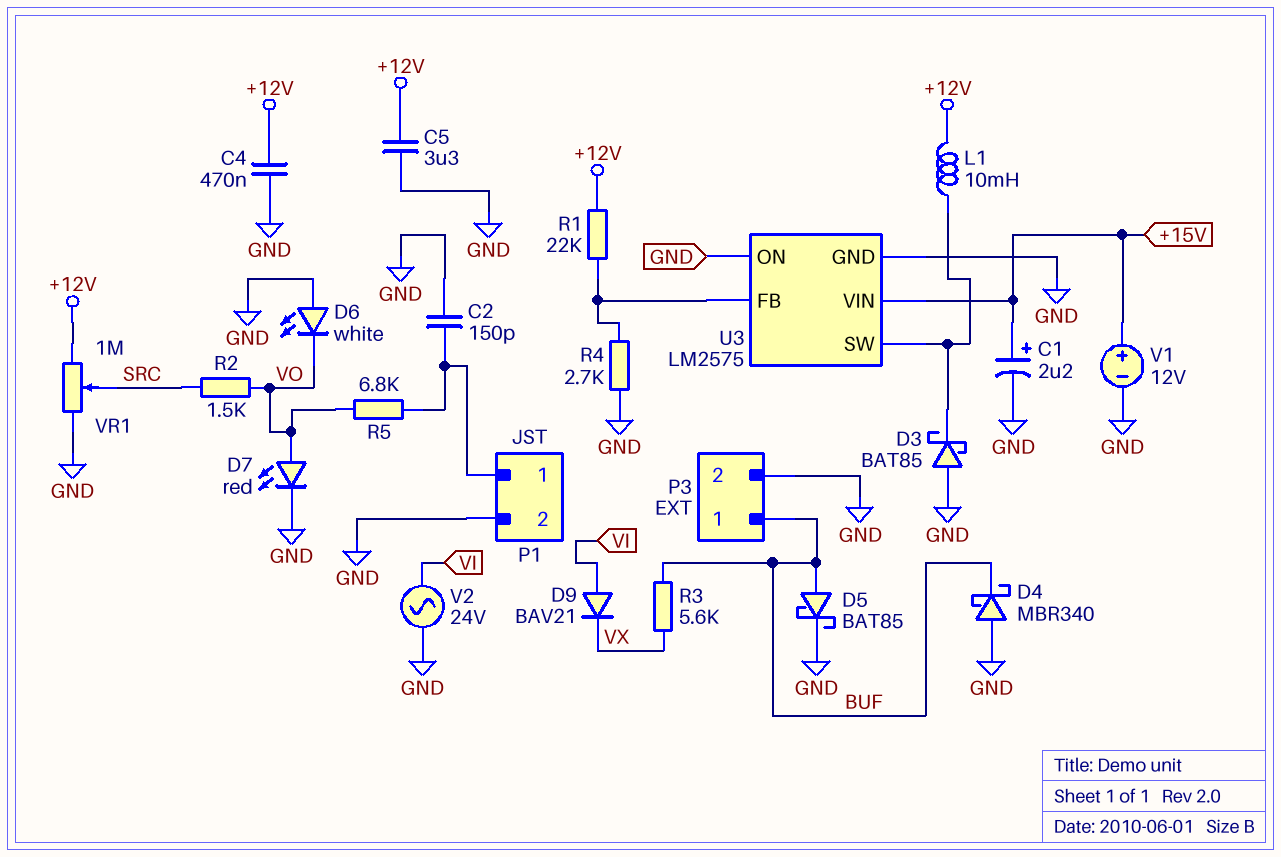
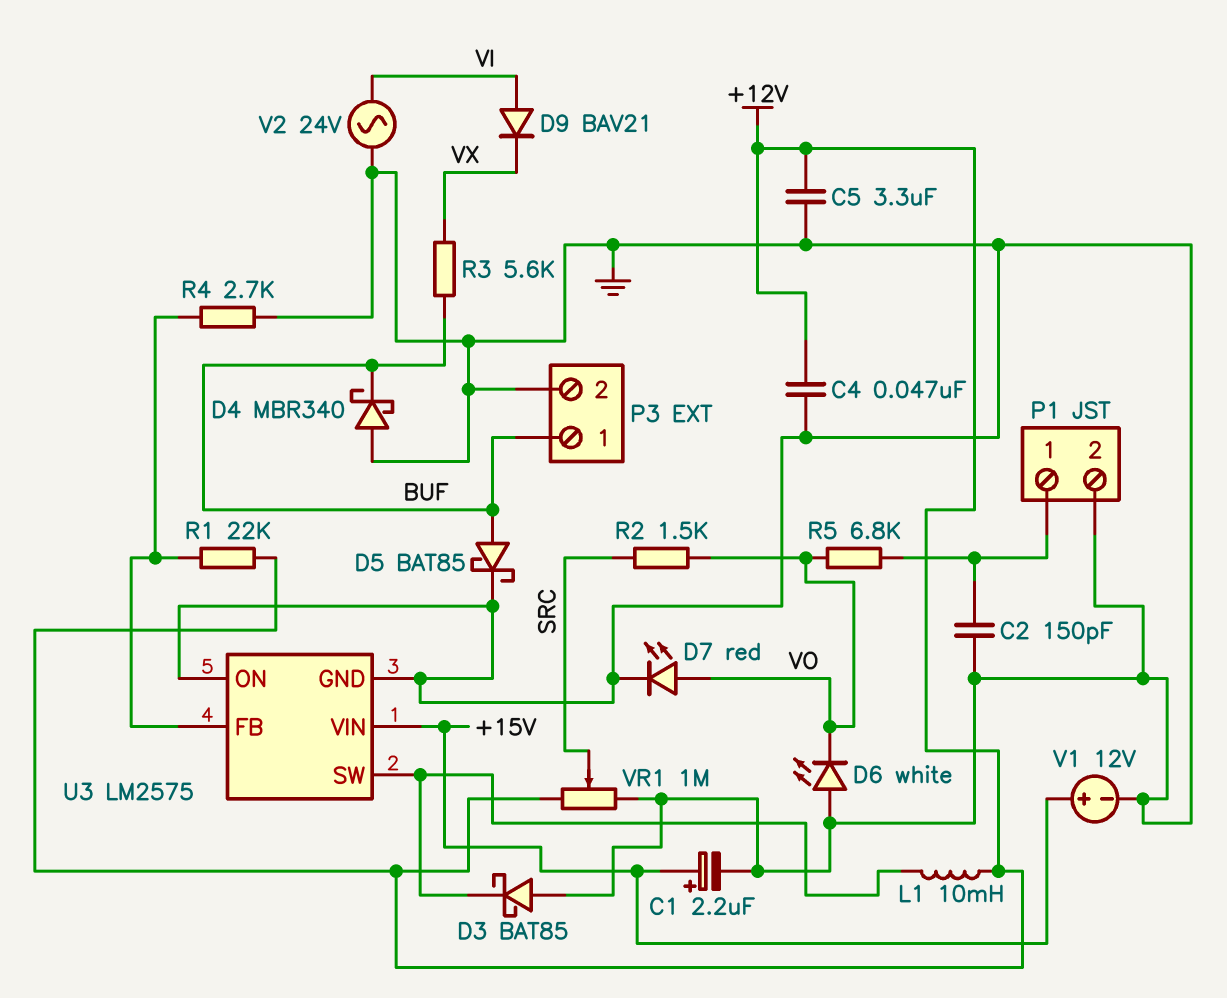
C4: 470nF (+12V, GND) -> 47nF (+12V, GND)

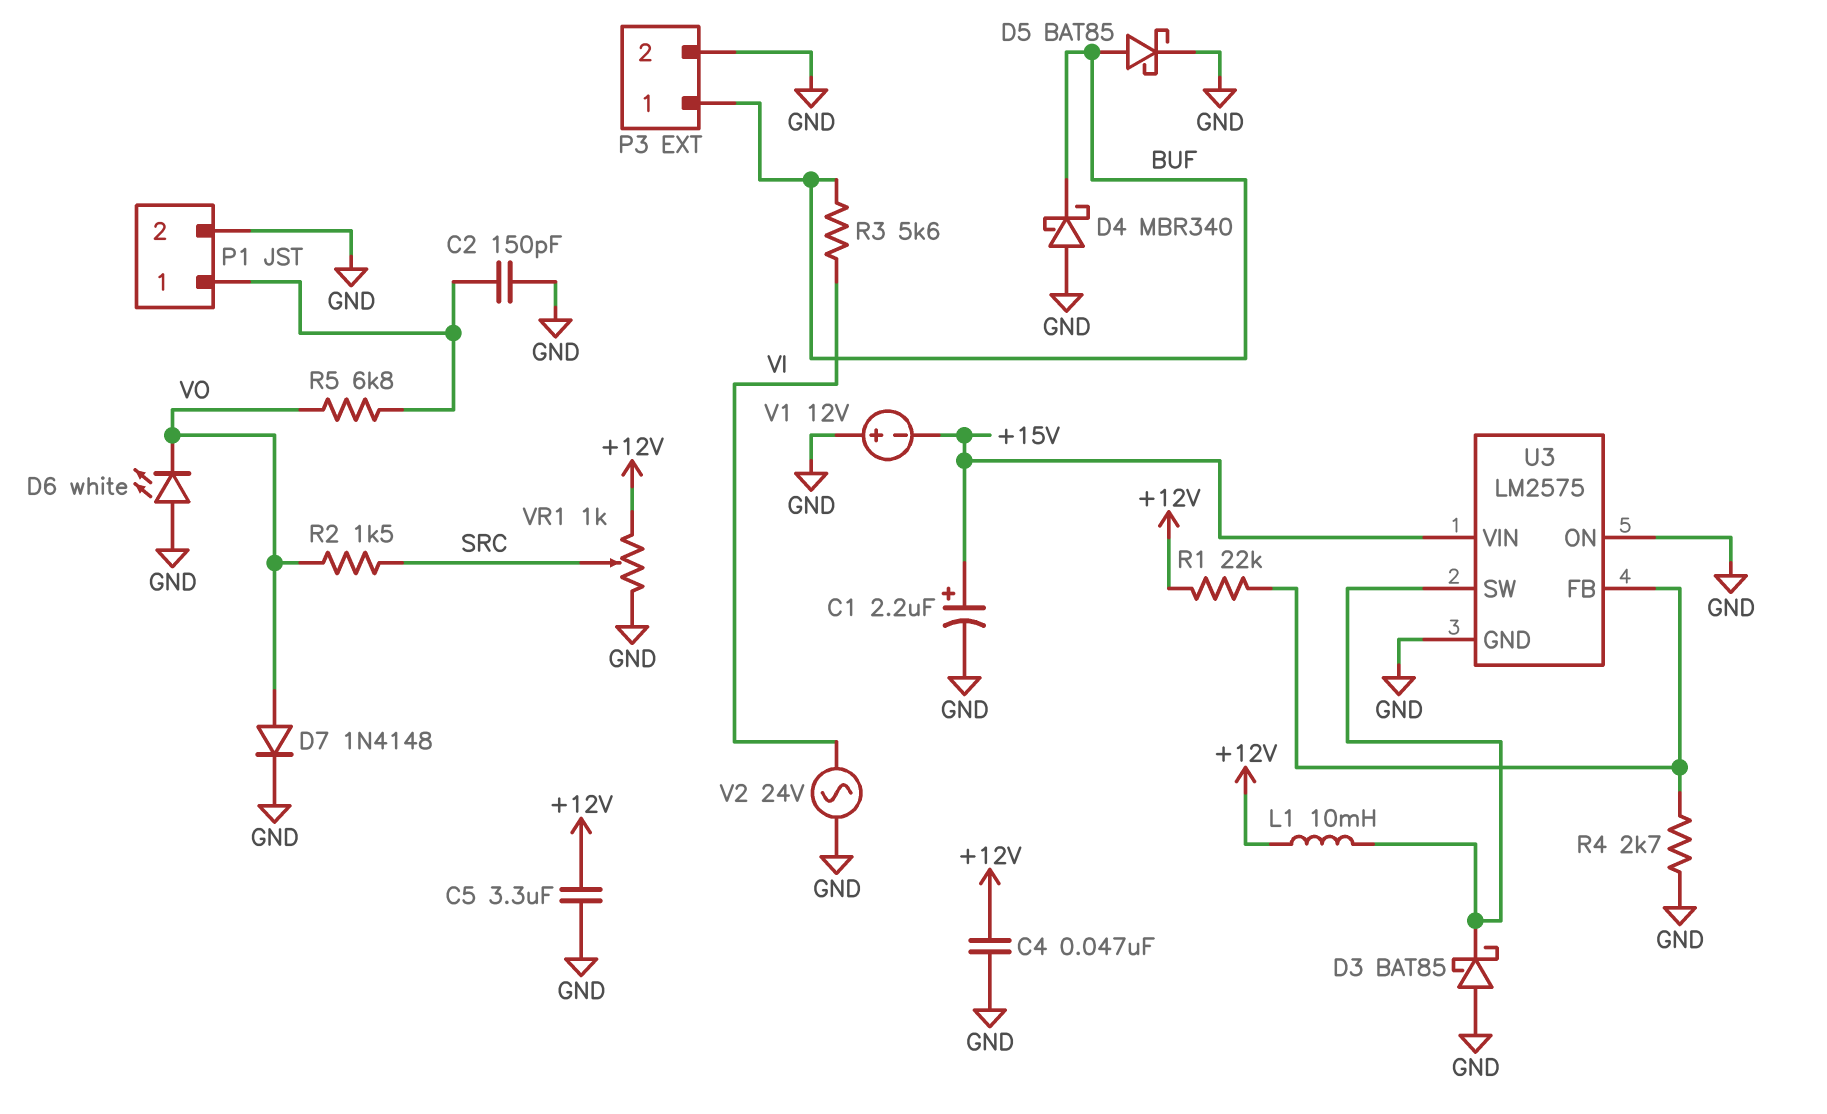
D7: LED red (A VO, K GND) -> diode 1N4148 (A VO, K GND)
D9: diode BAV21 (A VI, K VX) -> none
R3: 5.6k (BUF, VX) -> 5.6k (BUF, VI)
V1: 12V (plus +15V, minus GND) -> 12V (plus GND, minus +15V)
VR1: 1M (+12V, GND, wiper SRC) -> 1k (+12V, GND, wiper SRC)

